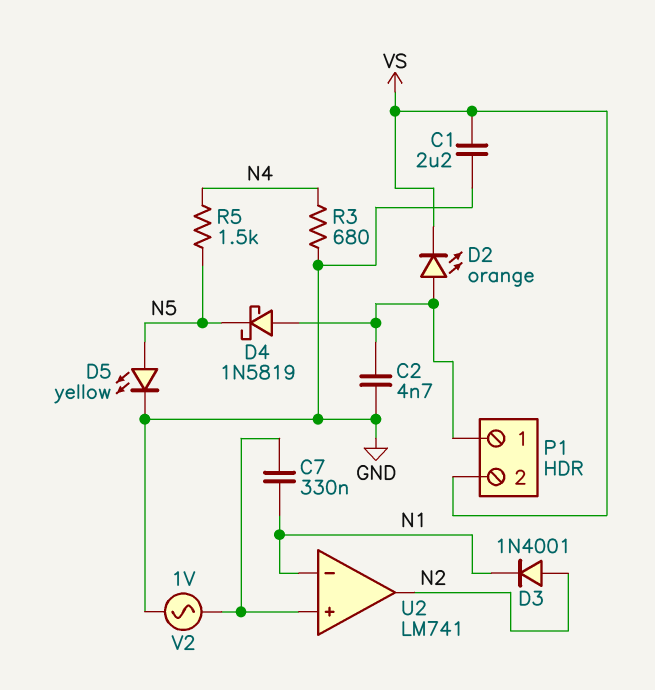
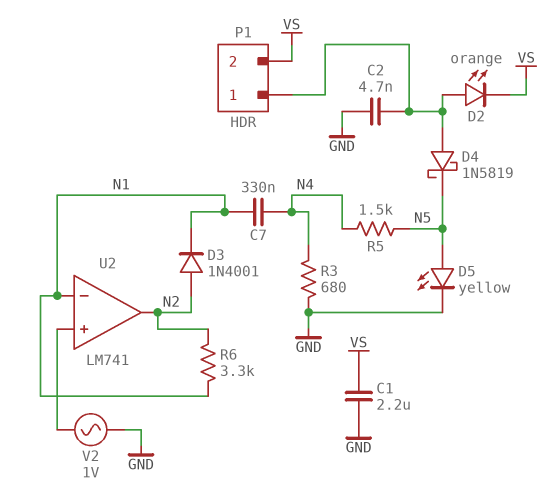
C7: 330nF (N1, U2/in+) -> 330nF (N1, N4)
R6: none -> 3.3k (N1, N2)

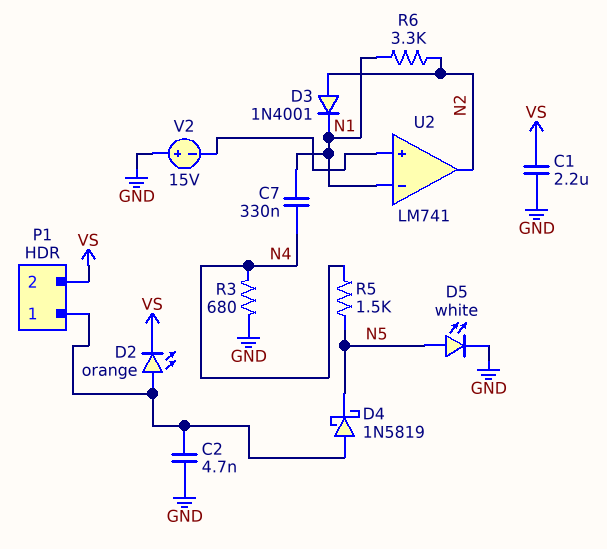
D5: LED yellow (A N5, K GND) -> LED white (A N5, K GND)
V2: AC 1V (GND, U2/in+) -> 15V (plus GND, minus U2/in+)

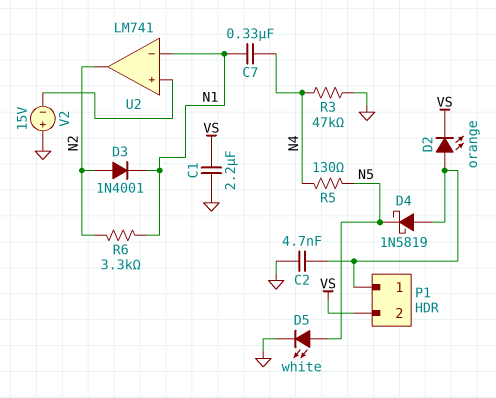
R3: 680 (GND, N4) -> 47k (GND, N4)
R5: 1.5k (N4, N5) -> 130 (N4, N5)

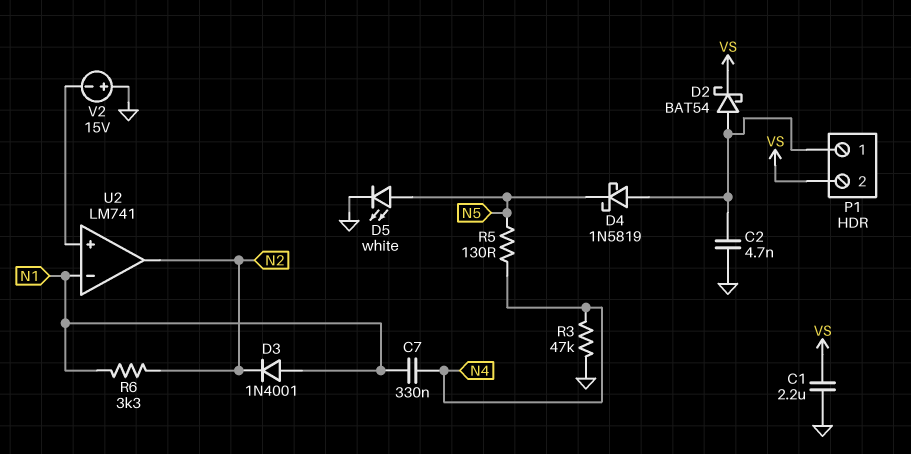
D2: LED orange (A P1/1, K VS) -> schottky BAT54 (A P1/1, K VS)
D3: diode 1N4001 (A N2, K N1) -> diode 1N4001 (A N1, K N2)

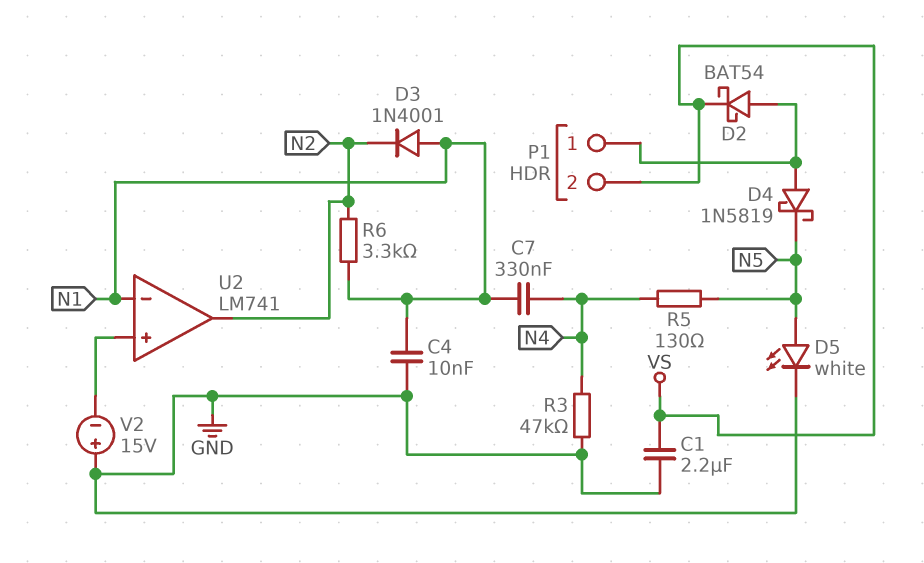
C2: 4.7nF (GND, P1/1) -> none
C4: none -> 10nF (GND, N1)

